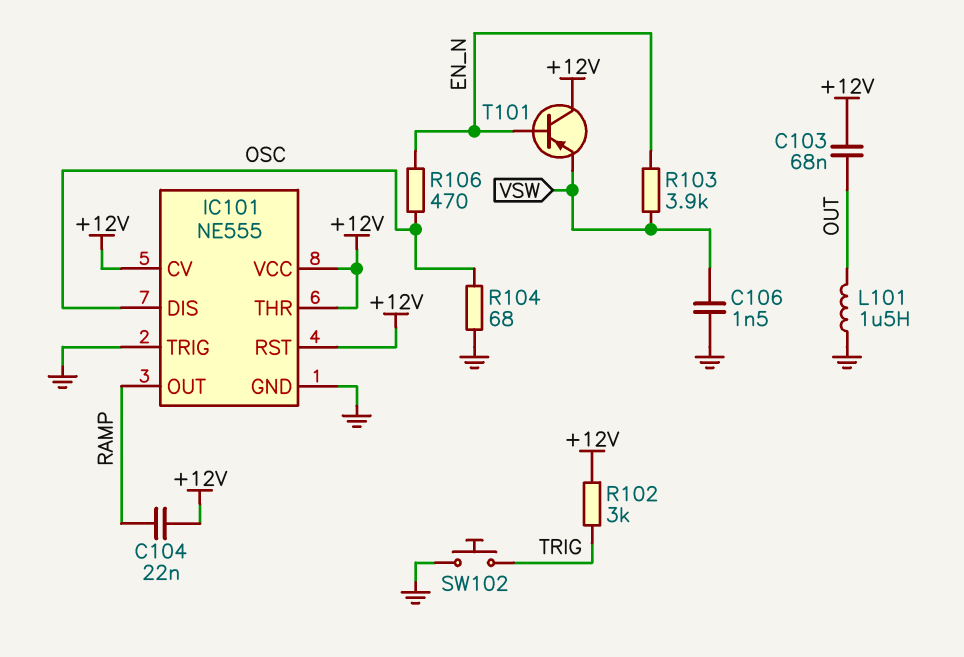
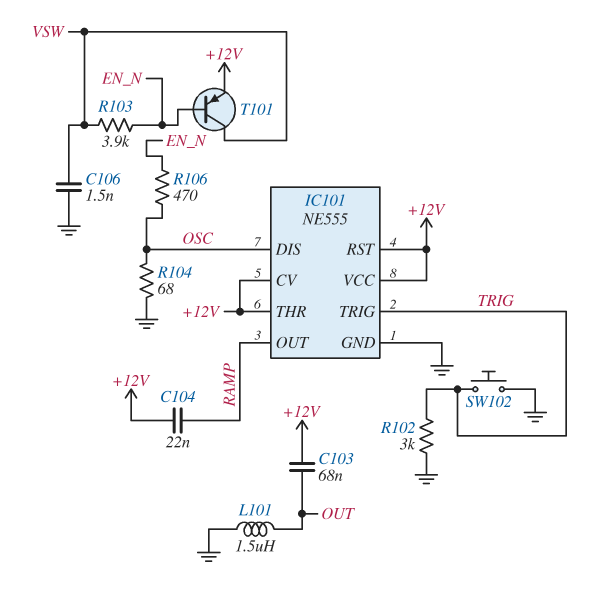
IC101 pin TRIG: GND -> TRIG
R102: 3k (+12V, TRIG) -> 3k (GND, TRIG)
T101: PNP (B EN_N, C +12V, E VSW) -> PNP (B EN_N, C VSW, E +12V)

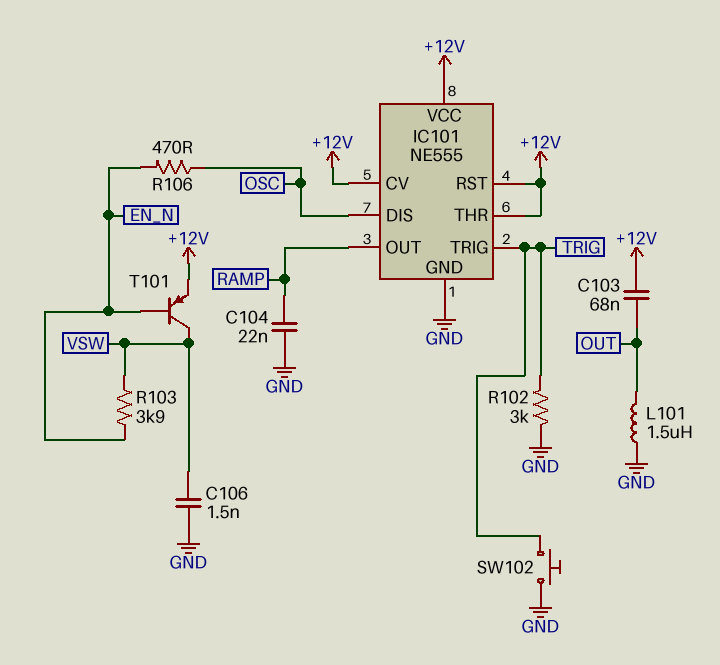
C104: 22nF (+12V, RAMP) -> 22nF (GND, RAMP)
R104: 68 (GND, OSC) -> none

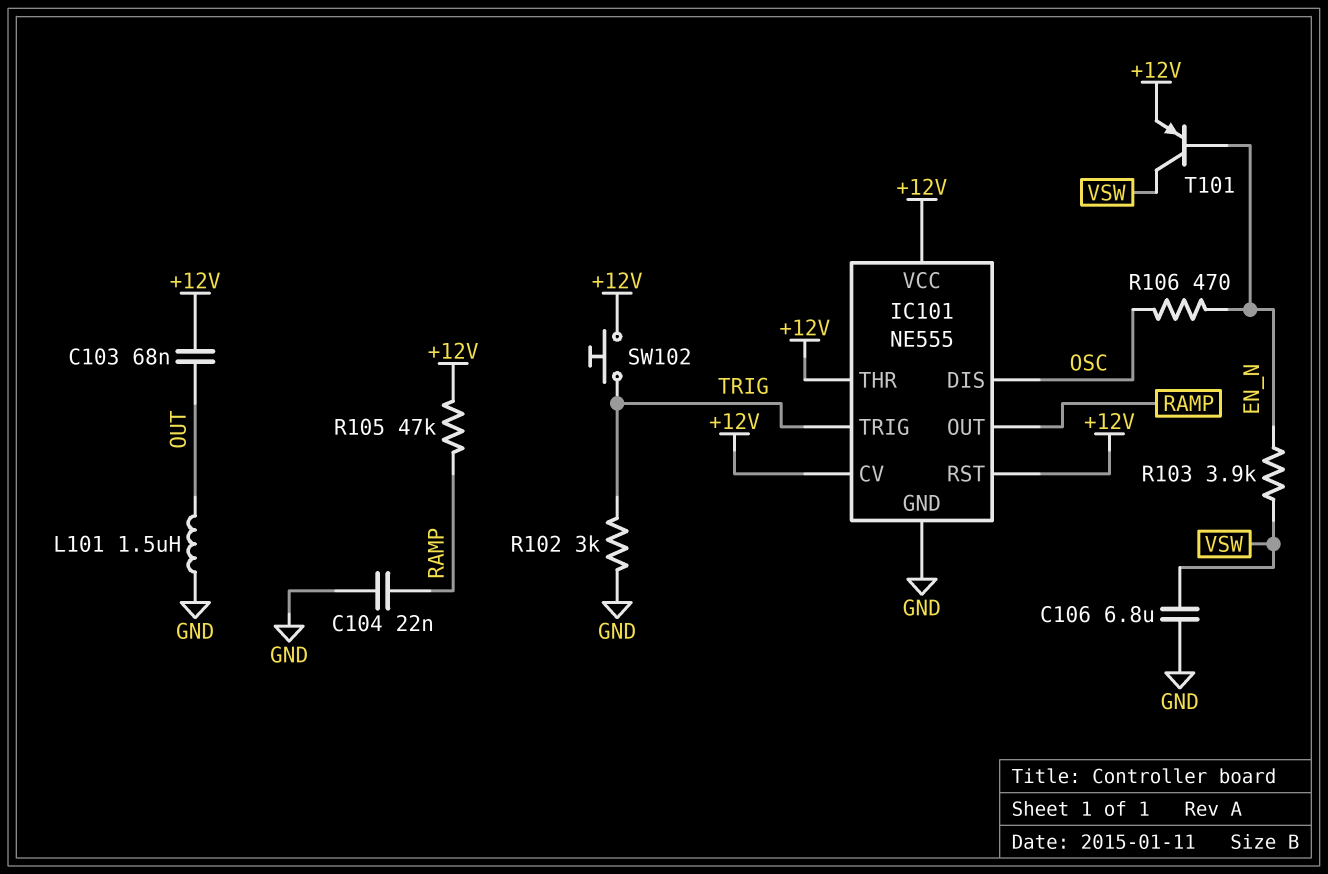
C106: 1.5nF (GND, VSW) -> 6.8uF (GND, VSW)
R105: none -> 47k (+12V, RAMP)
SW102: button (GND, TRIG) -> button (+12V, TRIG)

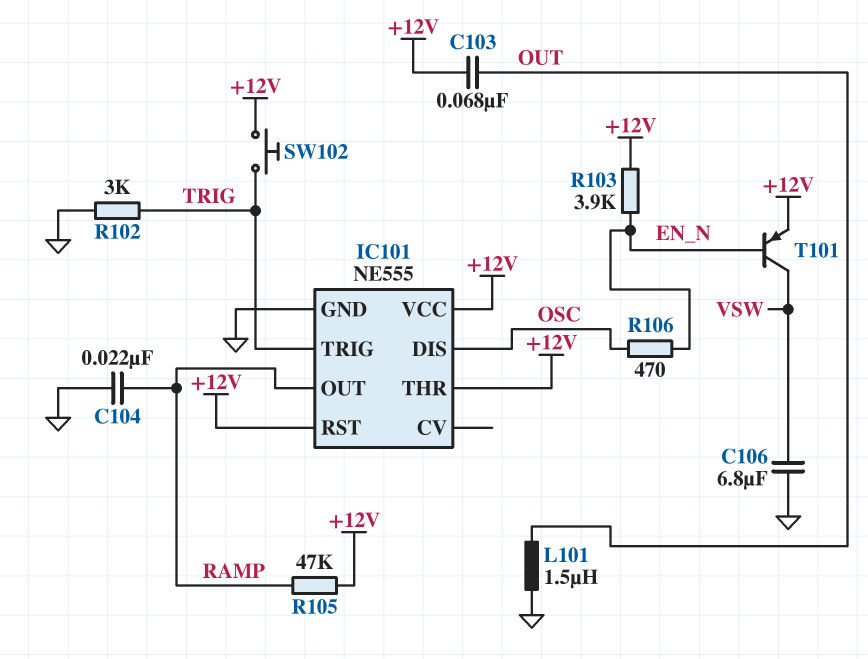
IC101 pin CV: +12V -> none
R103: 3.9k (EN_N, VSW) -> 3.9k (+12V, EN_N)

